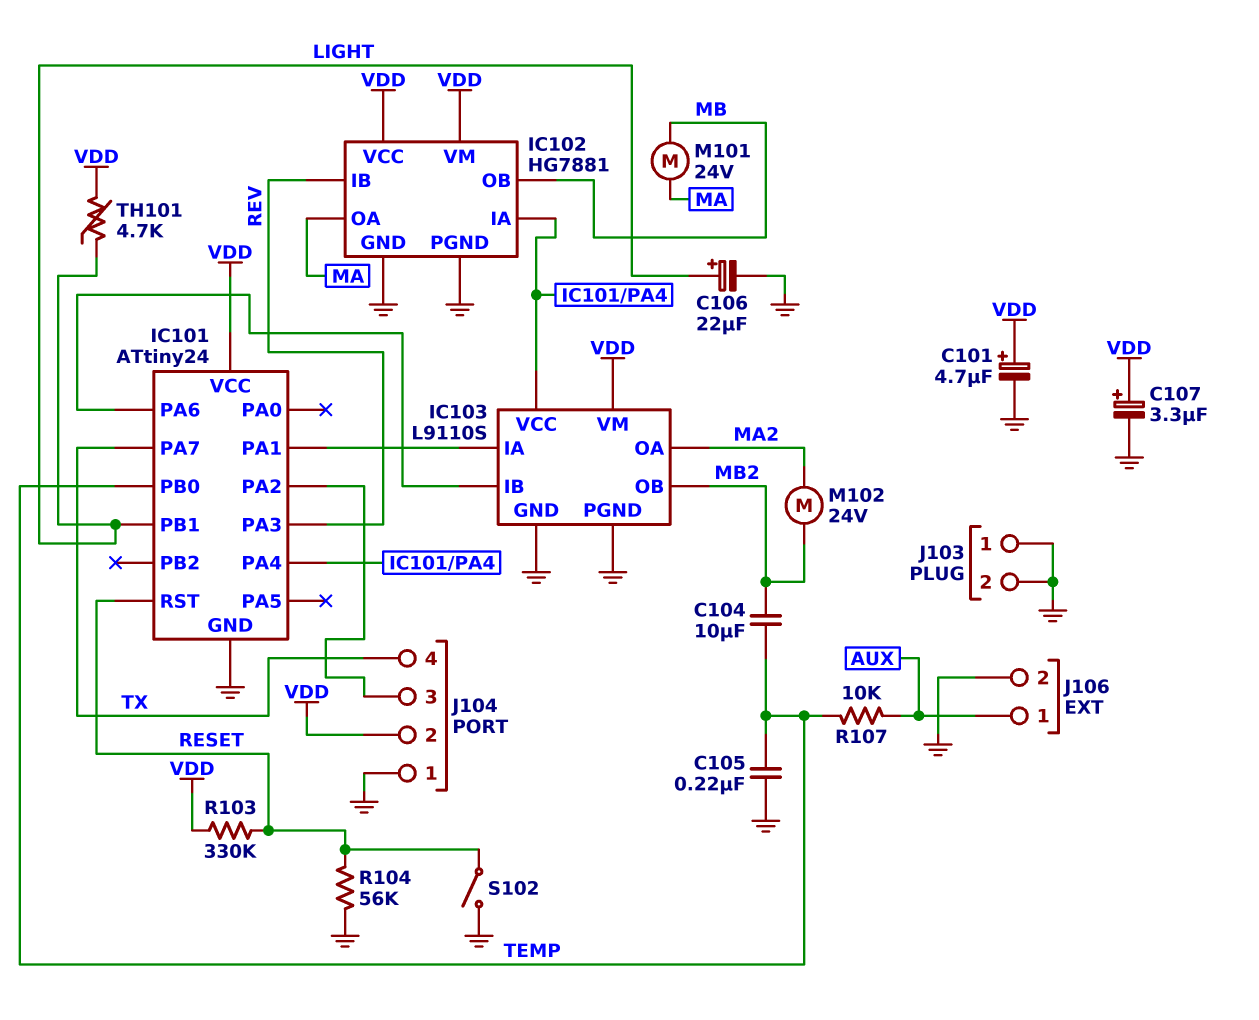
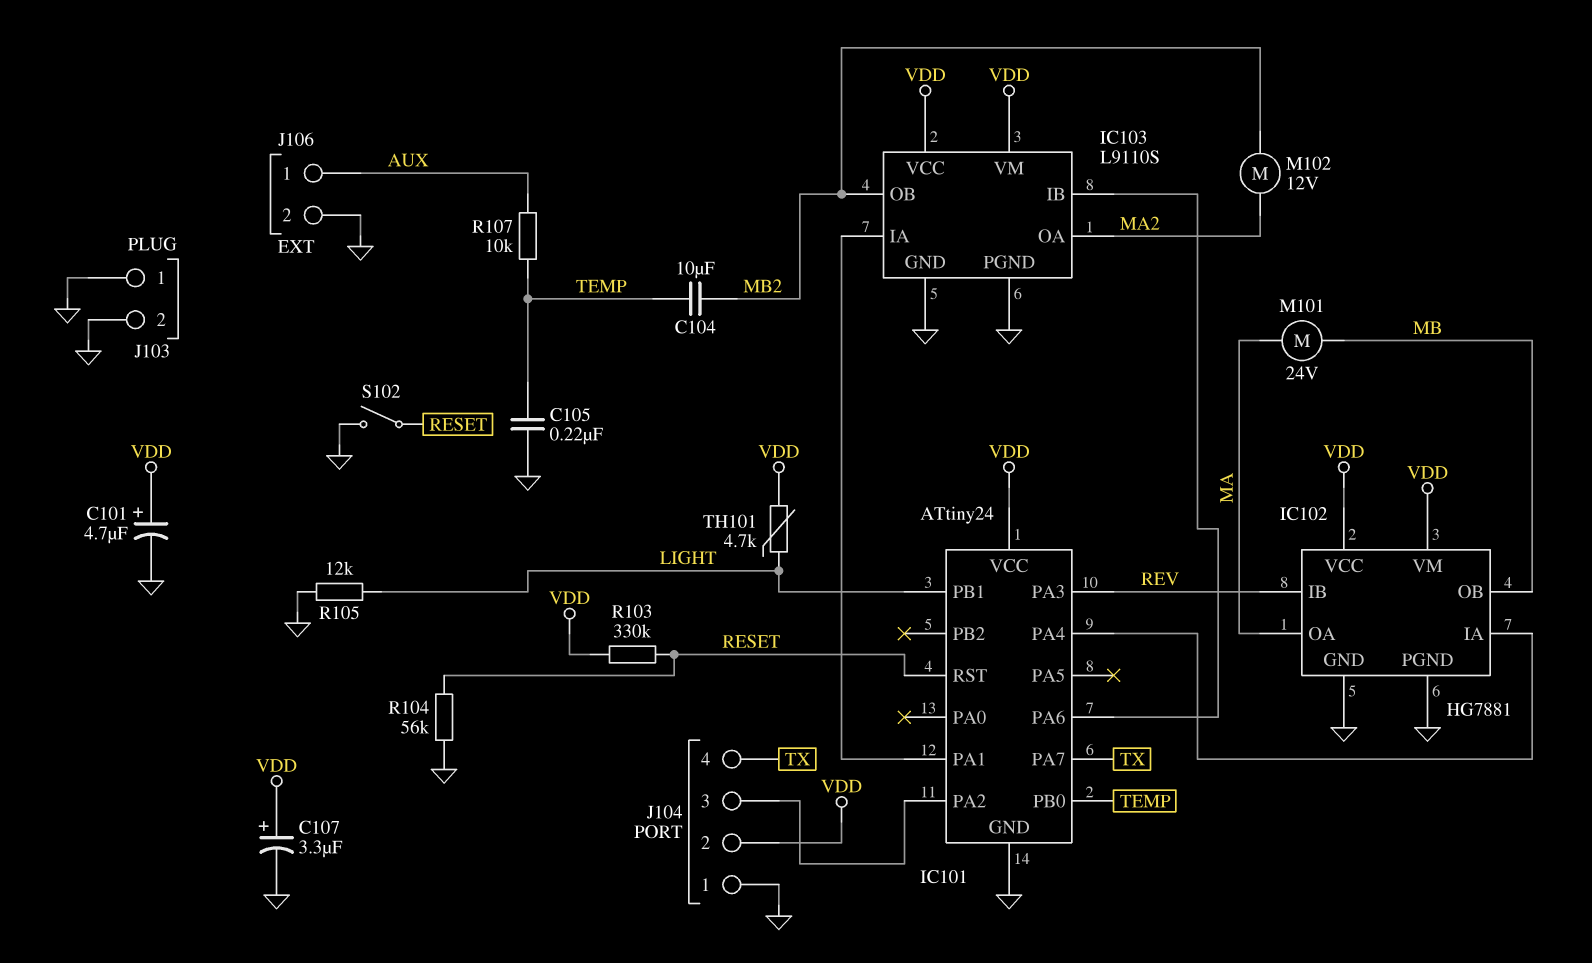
C106: 22uF (plus LIGHT, minus GND) -> none
IC103 pin VCC: IC101/PA4 -> VDD
M102: motor 24V (MA2, MB2) -> motor 12V (MA2, MB2)
R105: none -> 12k (GND, LIGHT)

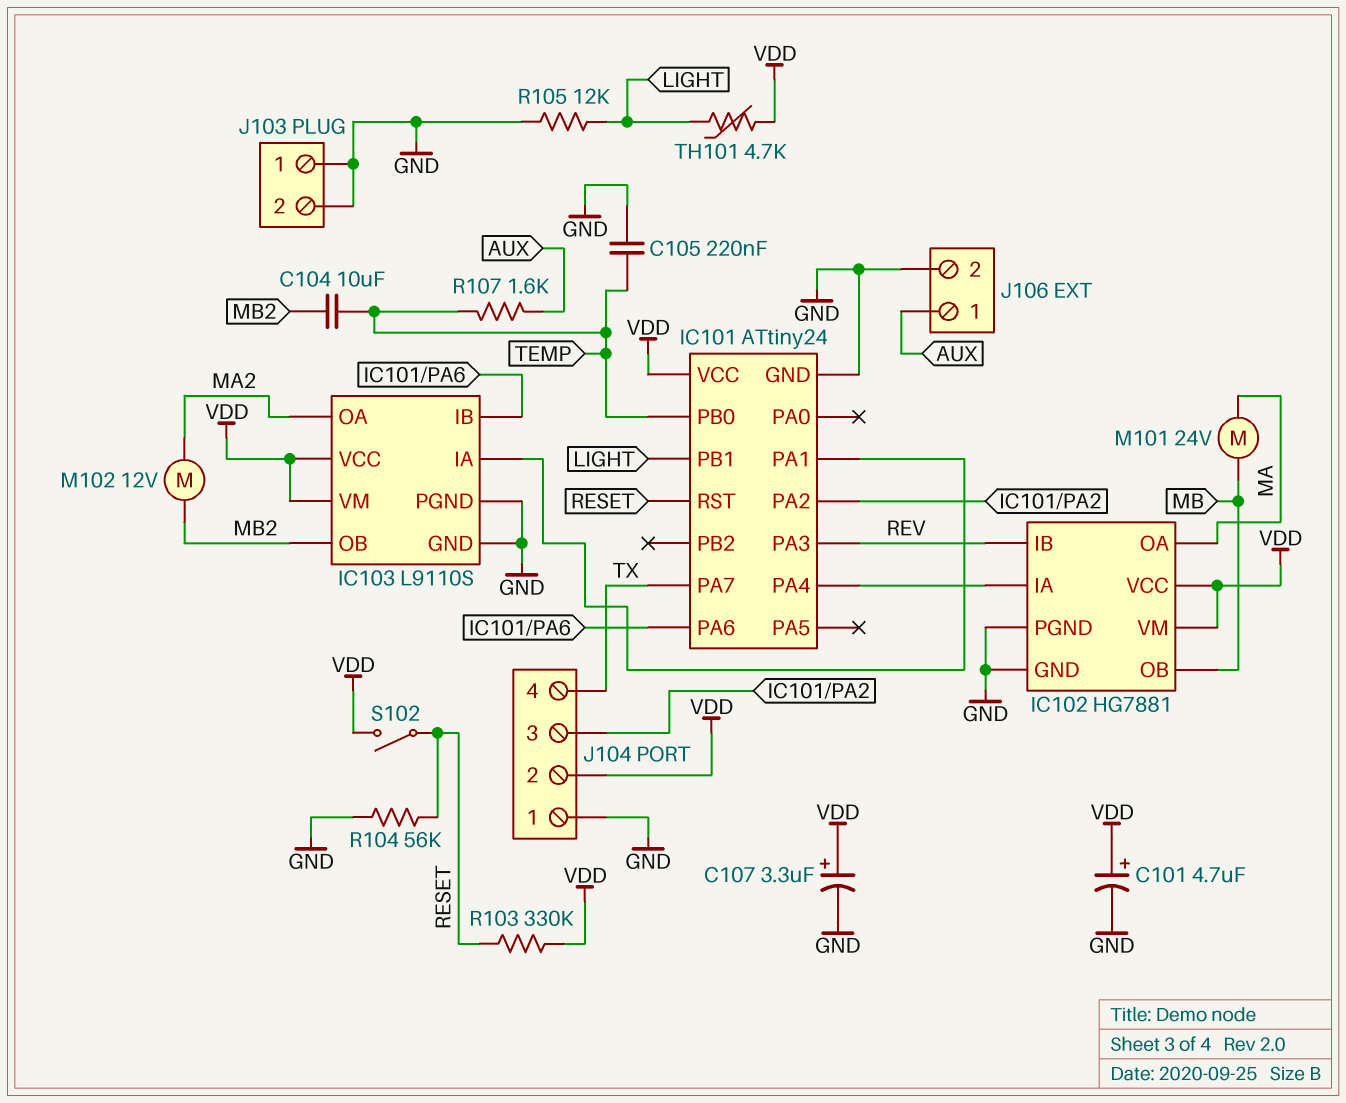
R107: 10k (AUX, TEMP) -> 1.6k (AUX, TEMP)
S102: switch (GND, RESET) -> switch (RESET, VDD)

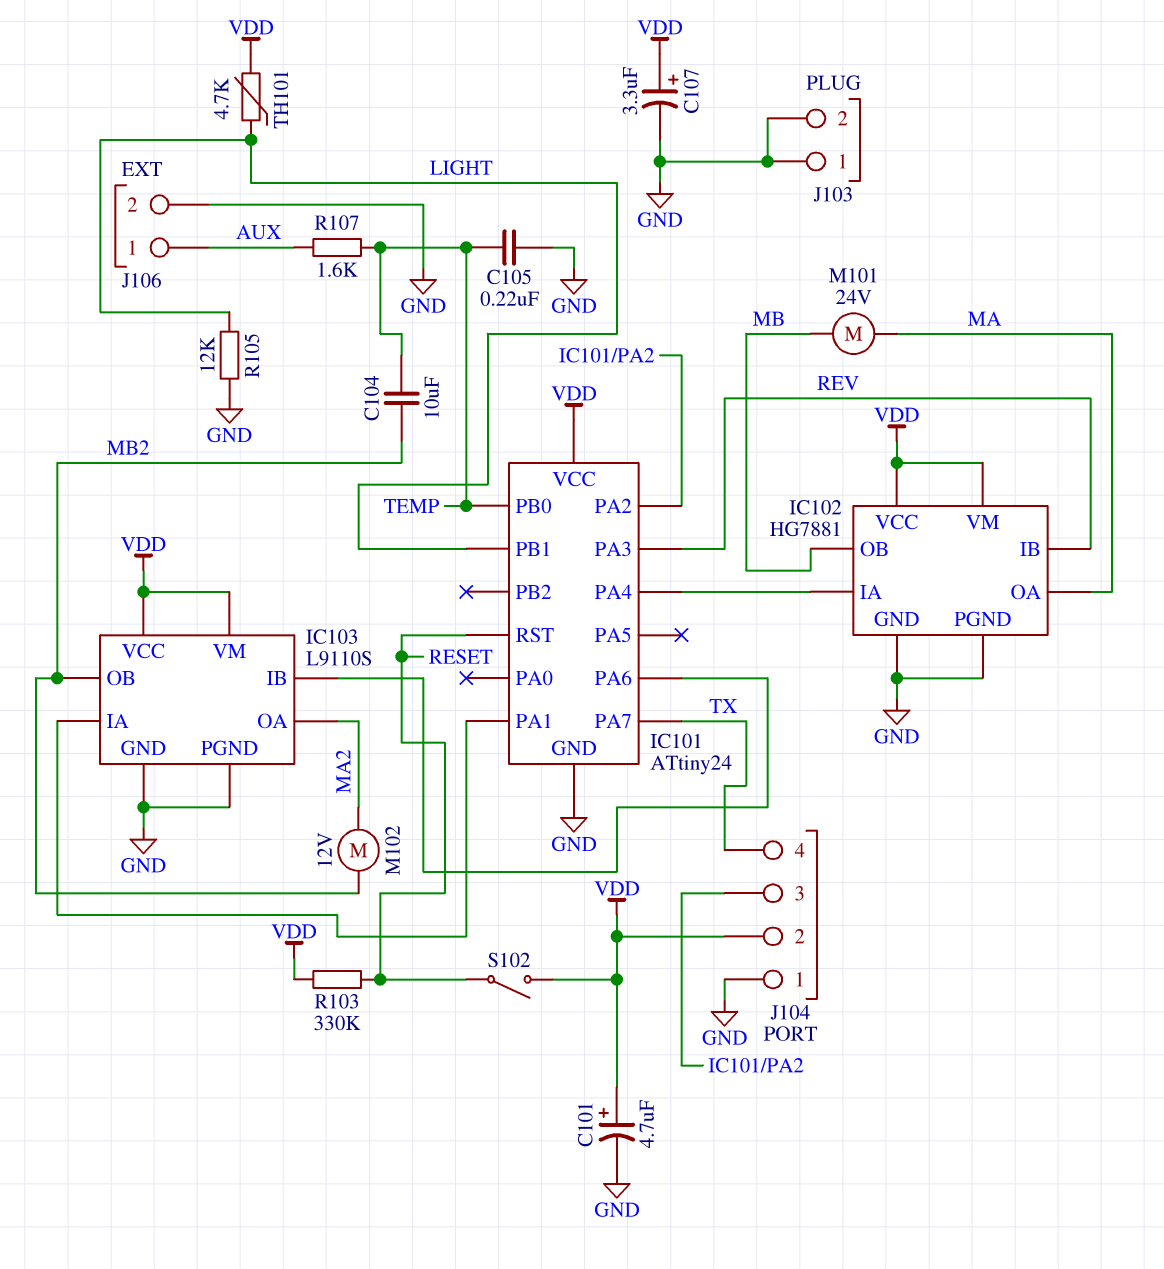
R104: 56k (GND, RESET) -> none

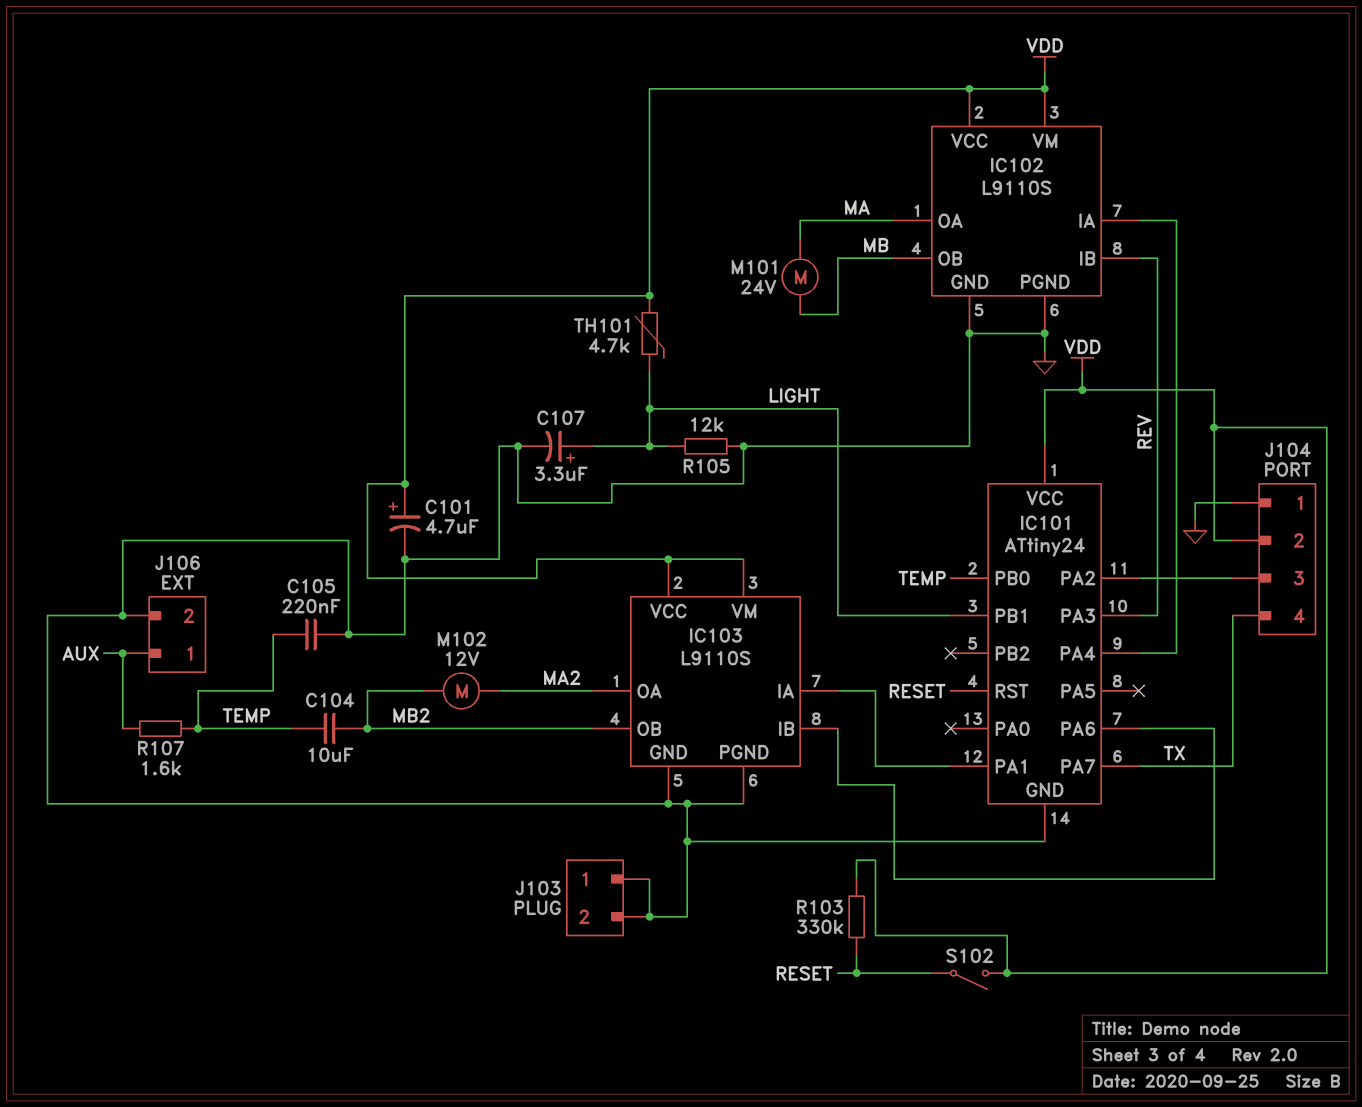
C107: 3.3uF (plus VDD, minus GND) -> 3.3uF (plus LIGHT, minus GND)
IC102: HG7881 -> L9110S

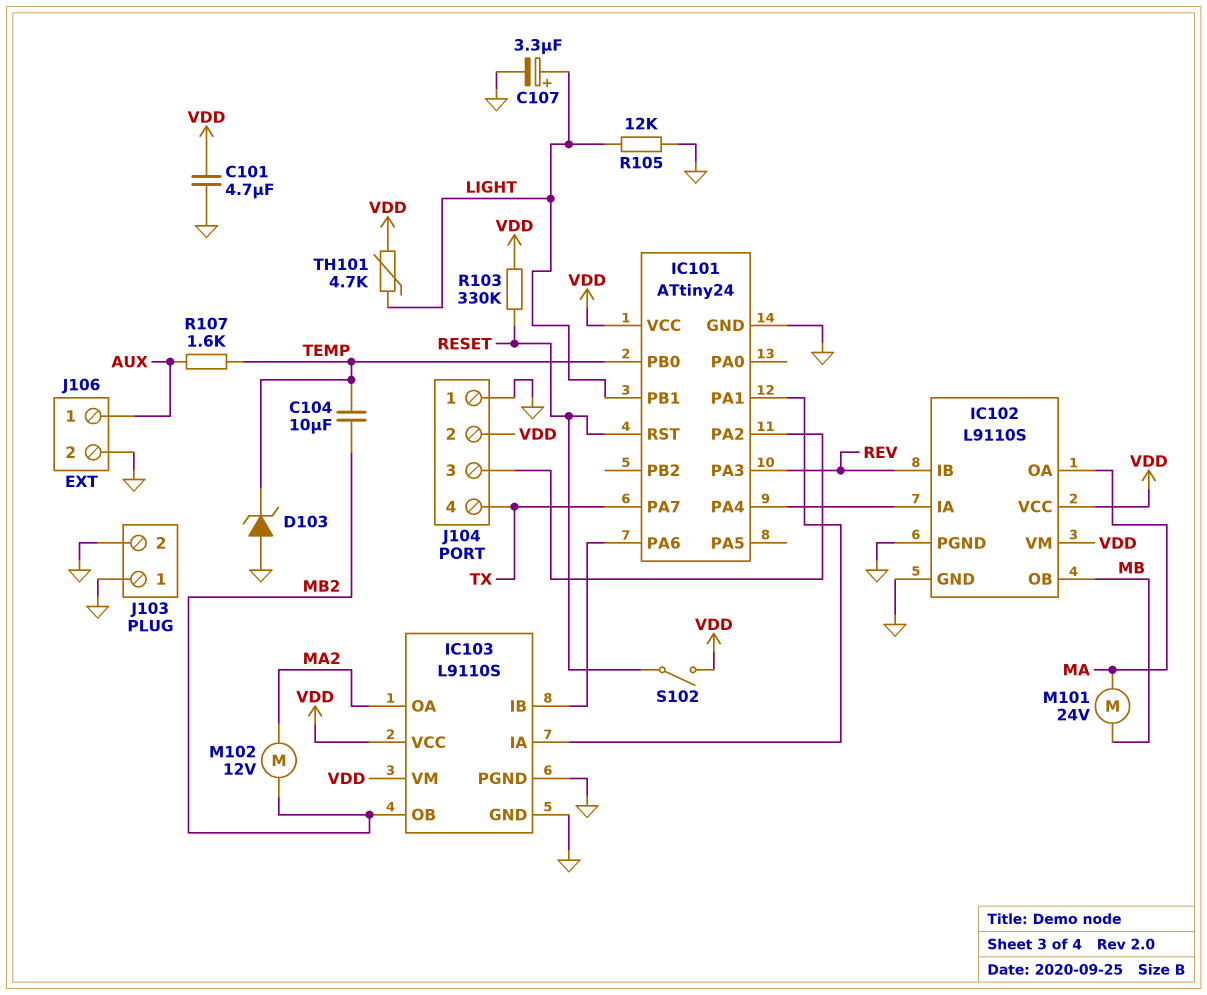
C101: 4.7uF (plus VDD, minus GND) -> 4.7uF (GND, VDD)
C105: 220nF (GND, TEMP) -> none
D103: none -> zener (A GND, K TEMP)

